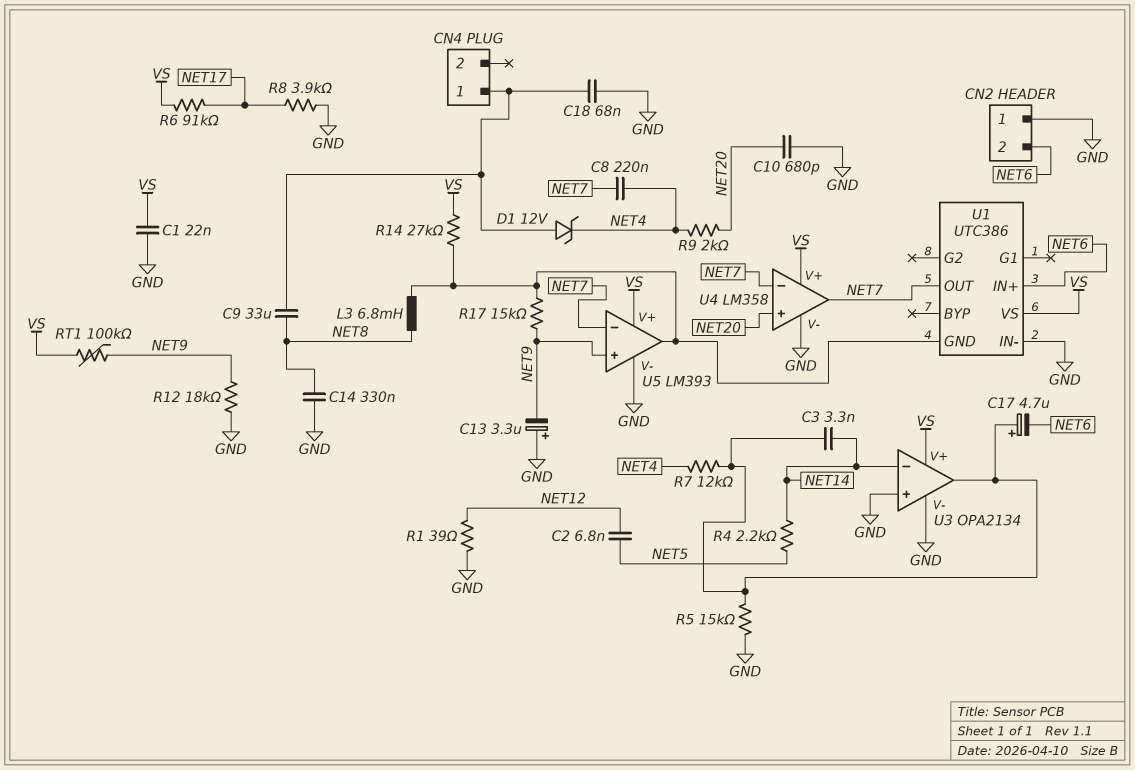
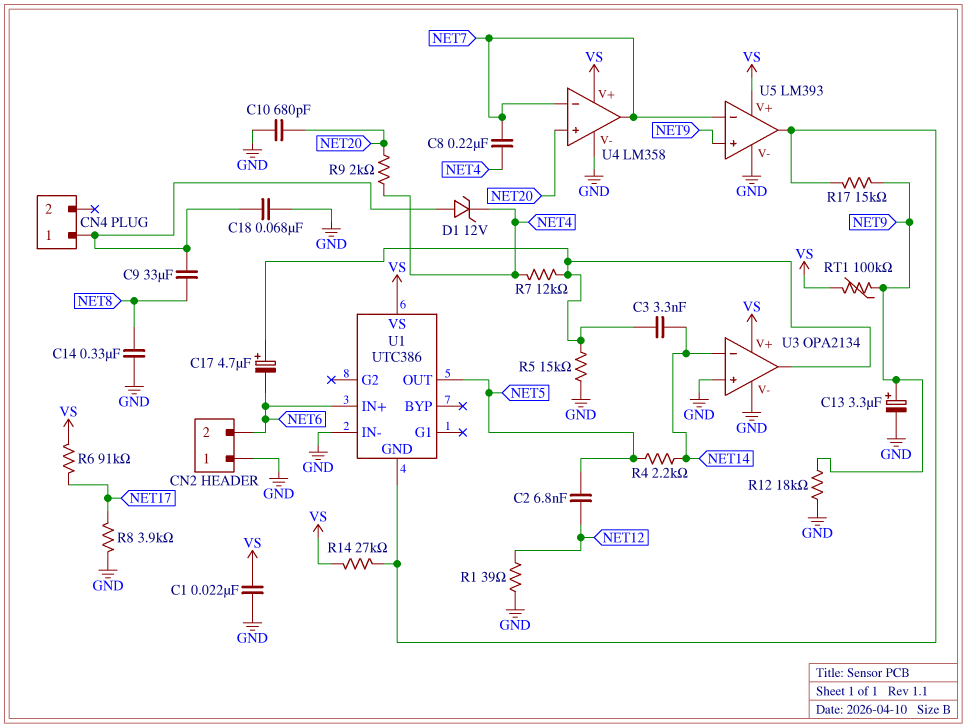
C13: 3.3uF (plus GND, minus NET9) -> 3.3uF (plus NET9, minus GND)
L3: 6.8mH (NET8, U1/GND) -> none
U1 pin OUT: NET7 -> NET5

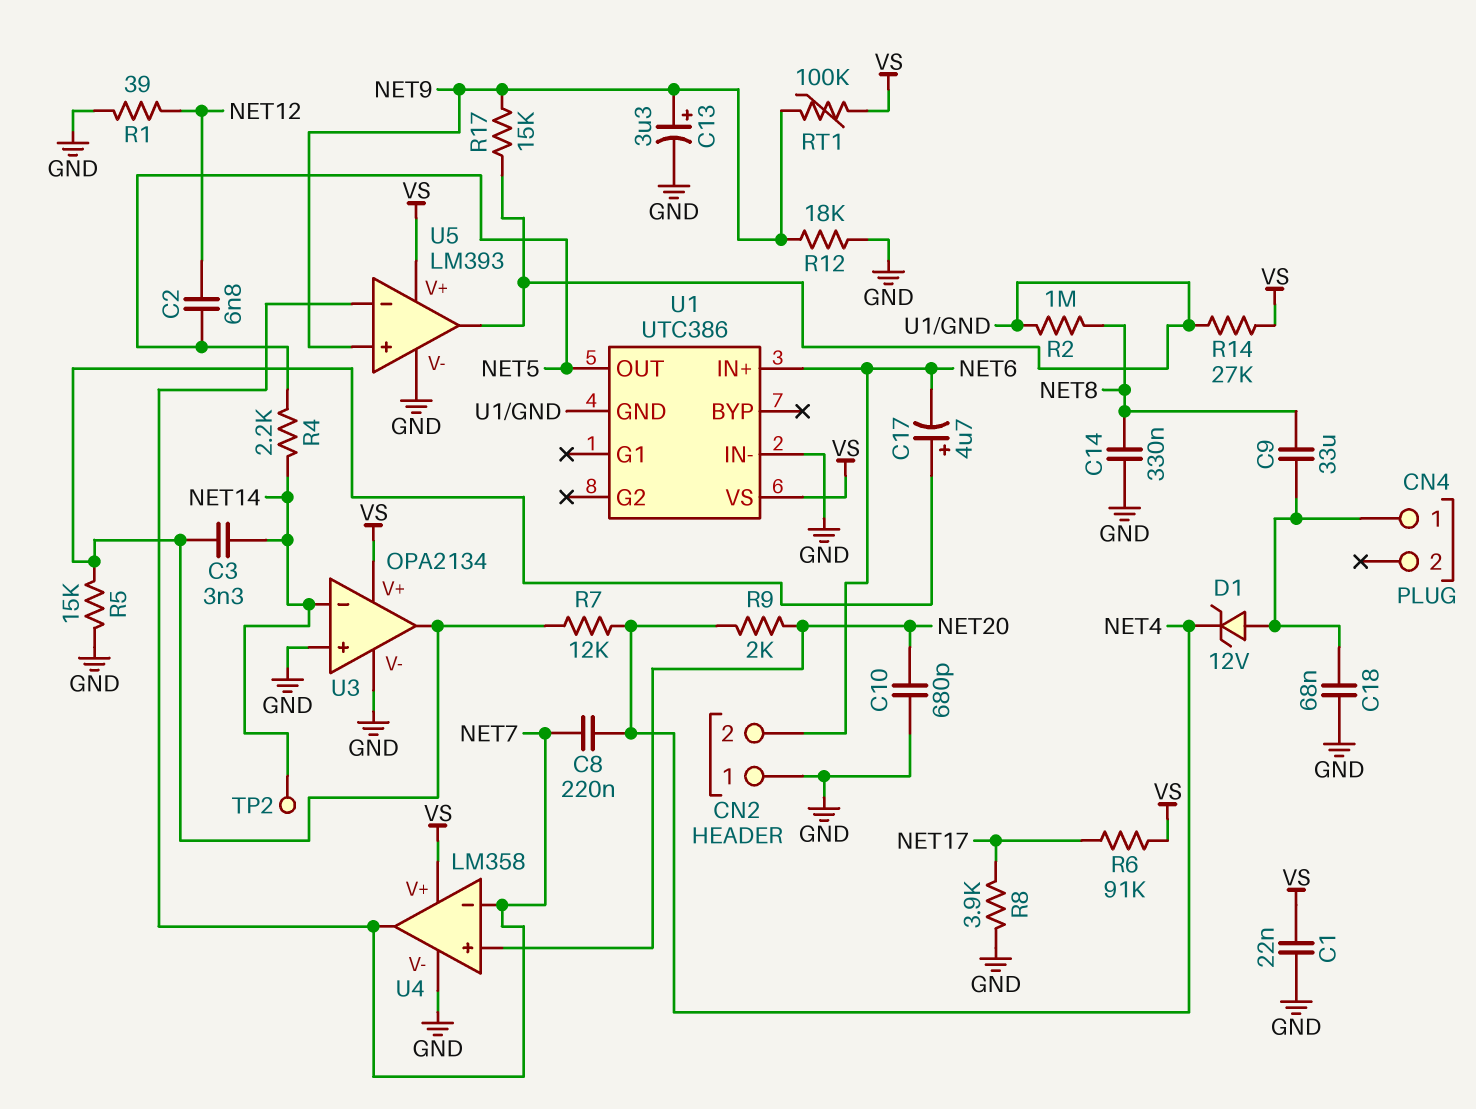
R2: none -> 1M (NET8, U1/GND)
TP2: none -> test point (NET14)

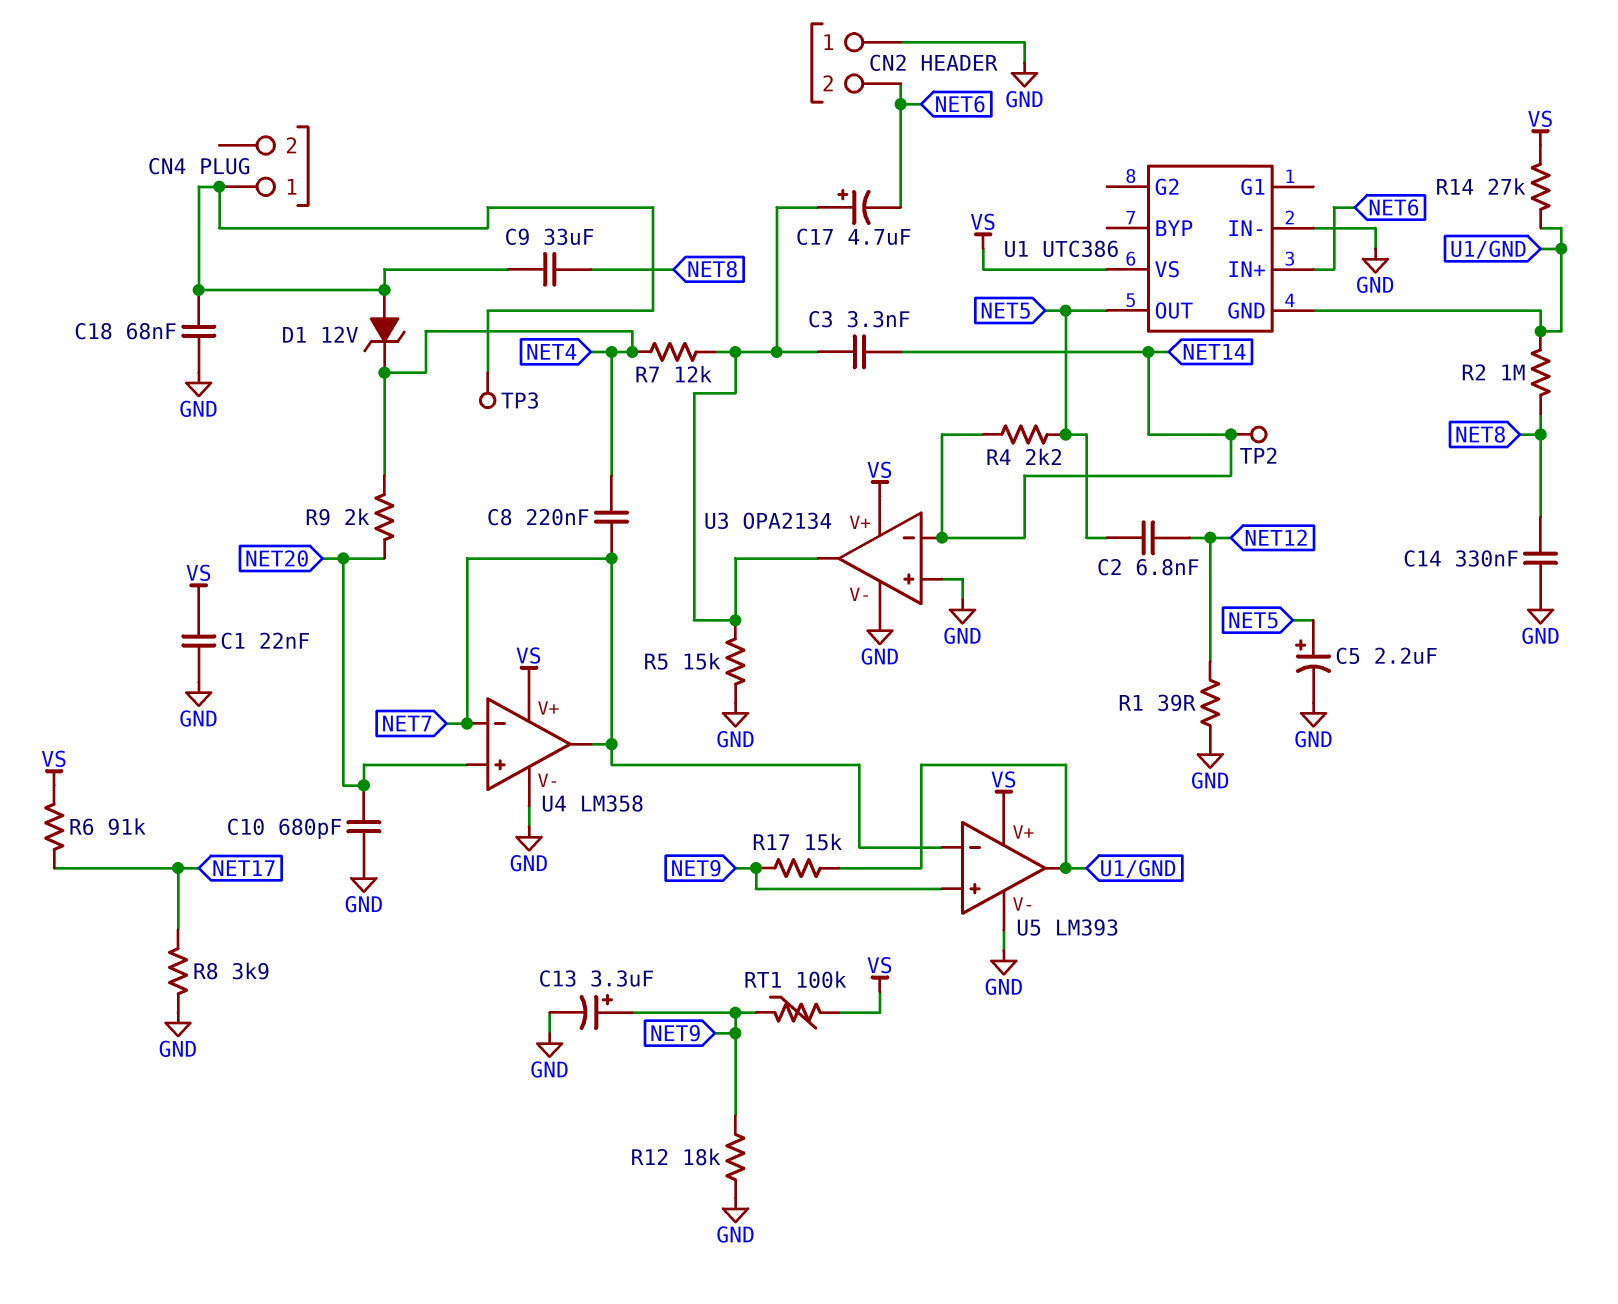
C5: none -> 2.2uF (plus NET5, minus GND)
TP3: none -> test point (CN4/1)

